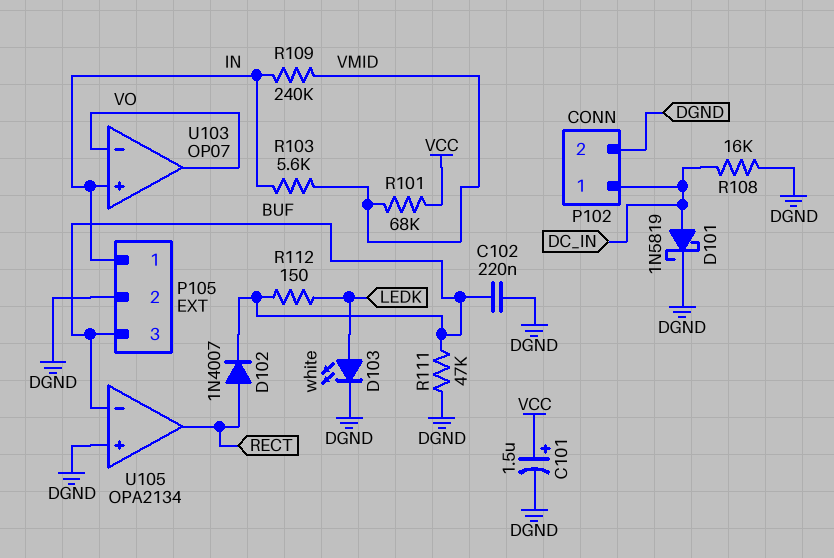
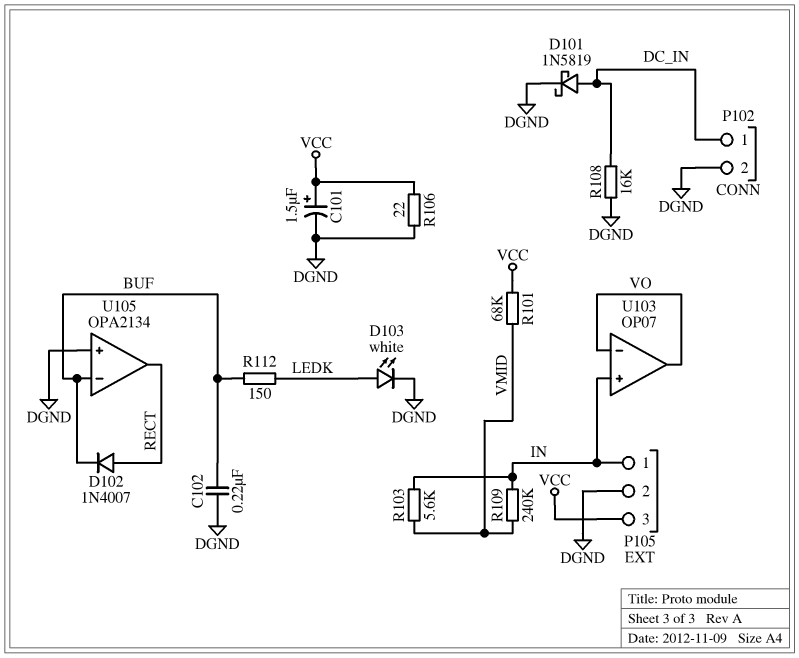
P105 pin 3: BUF -> VCC
R106: none -> 22 (DGND, VCC)
R111: 47k (BUF, DGND) -> none

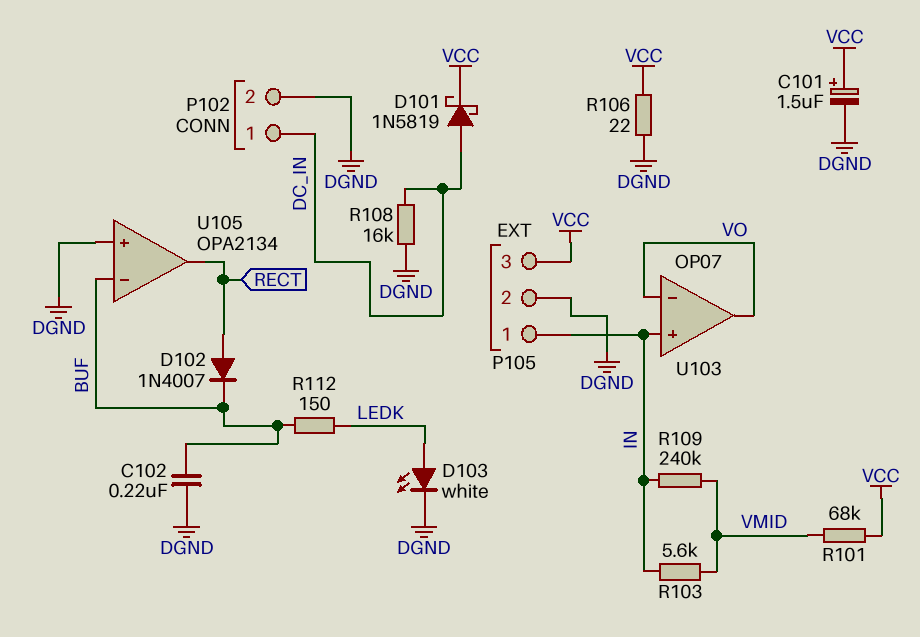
D101: schottky 1N5819 (A DC_IN, K DGND) -> schottky 1N5819 (A DC_IN, K VCC)

